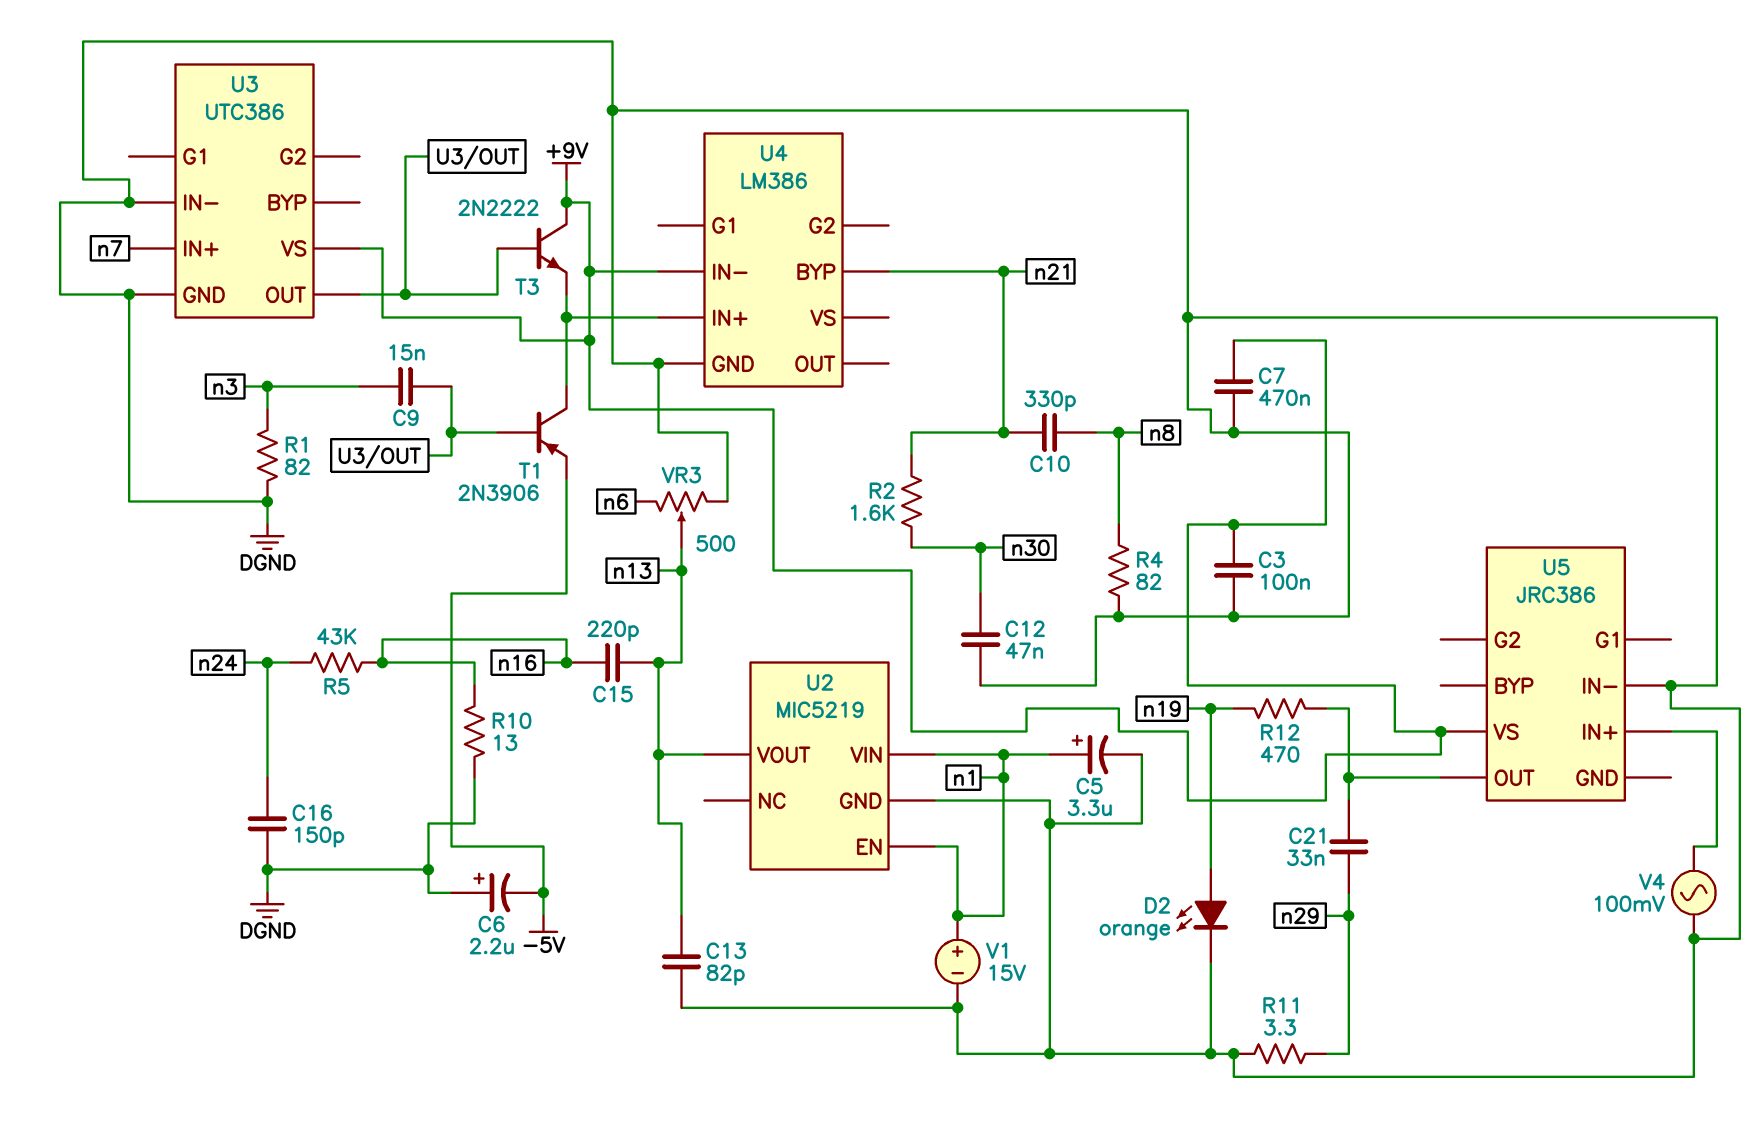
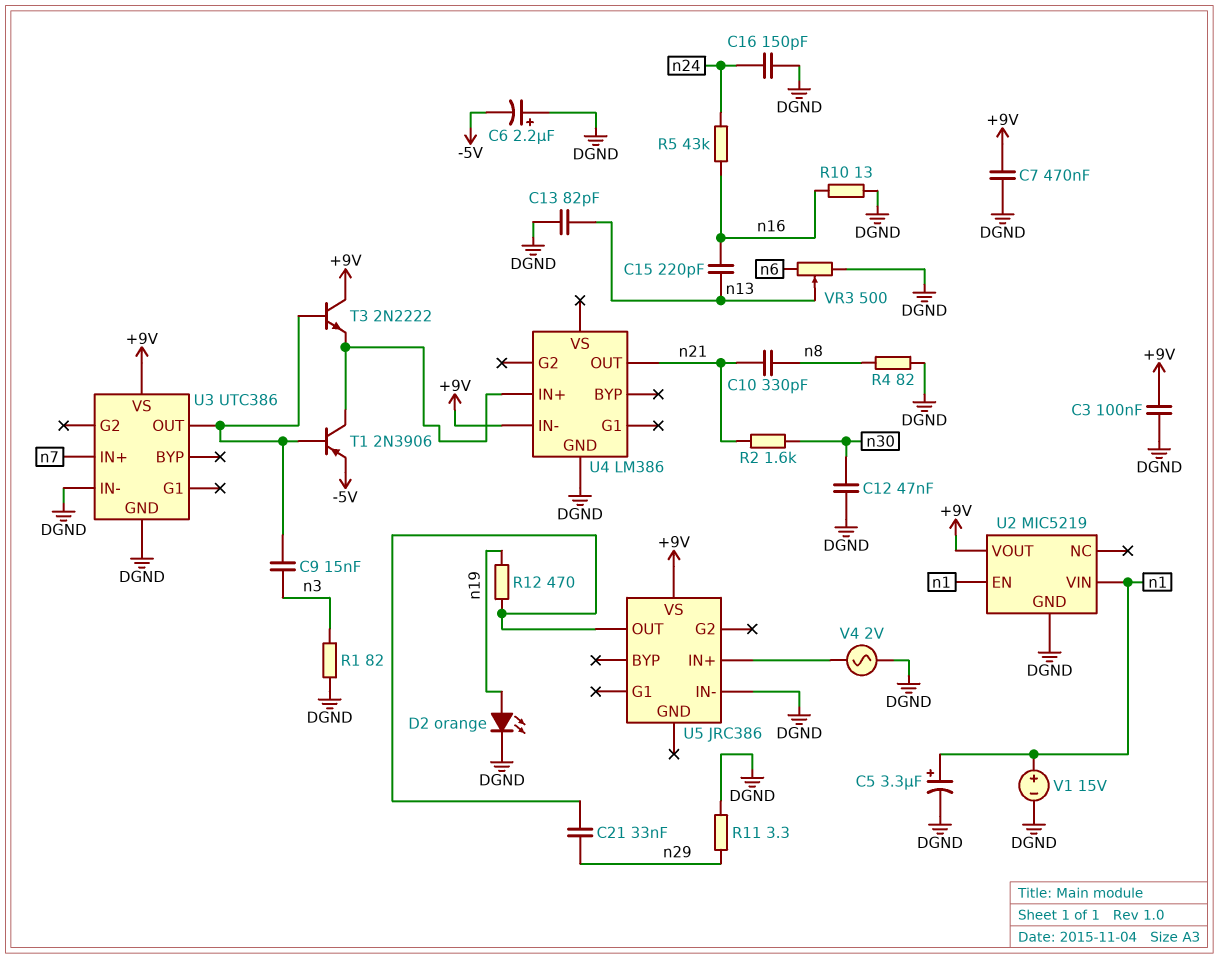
U2 pin VOUT: n13 -> +9V
U4 pin BYP: n21 -> none
U4 pin OUT: none -> n21
V4: AC 100mV (DGND, U5/IN+) -> AC 2V (DGND, U5/IN+)

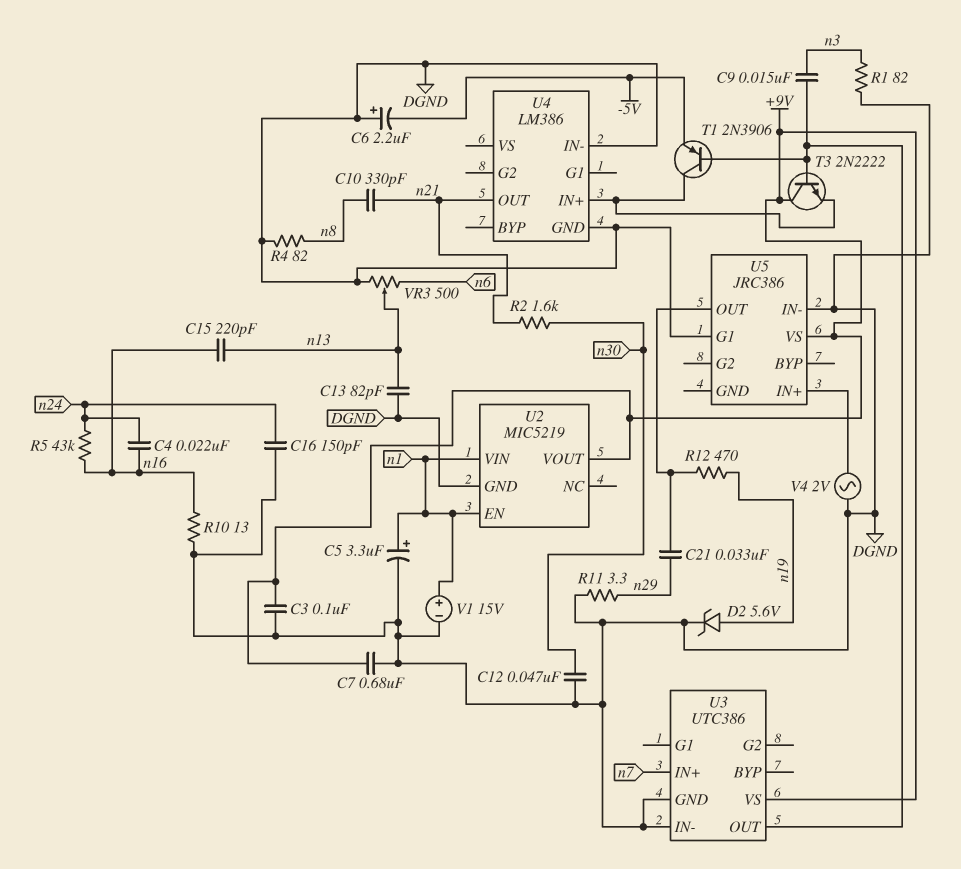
C4: none -> 22nF (n16, n24)
C7: 470nF (+9V, DGND) -> 680nF (+9V, DGND)
D2: LED orange (A n19, K DGND) -> zener 5.6V (A n19, K DGND)
U4 pin IN-: +9V -> DGND
U5 pin G1: none -> DGND

